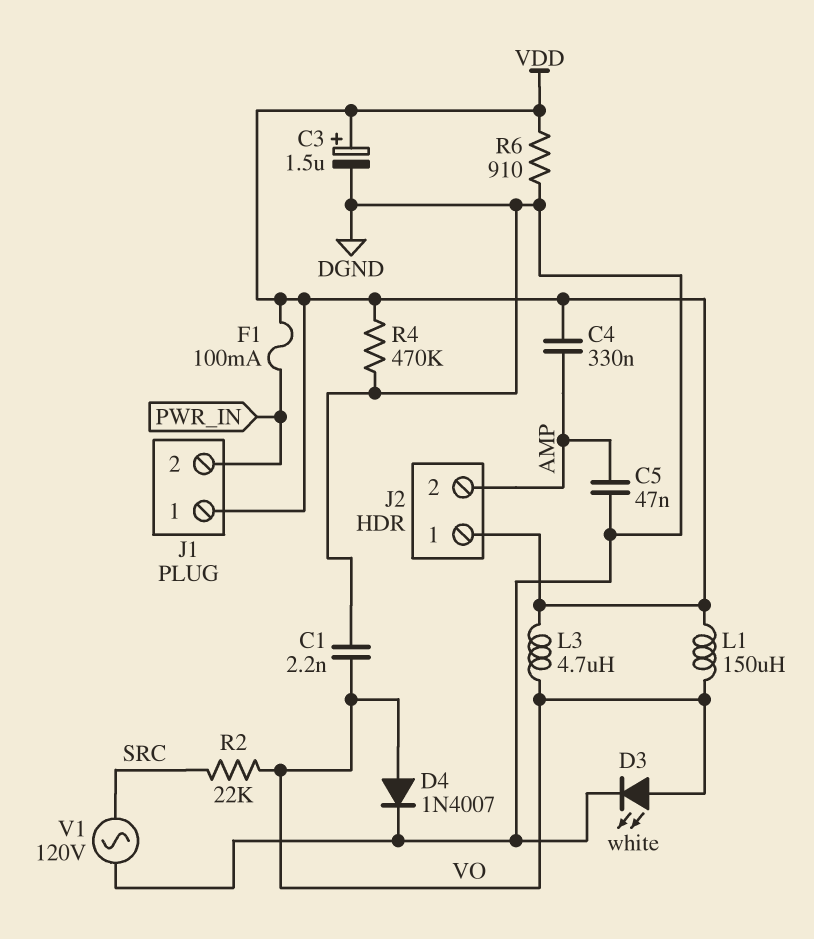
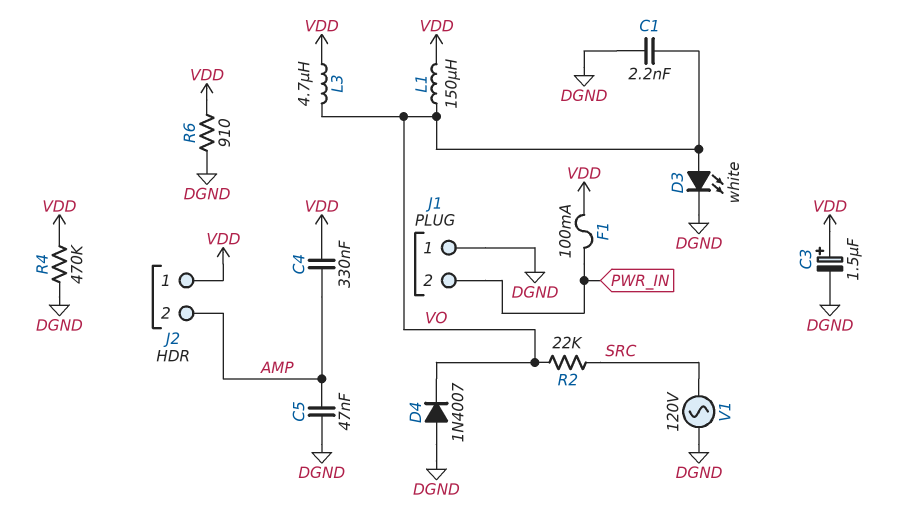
D4: diode 1N4007 (A VO, K DGND) -> diode 1N4007 (A DGND, K VO)
J1 pin 1: VDD -> DGND

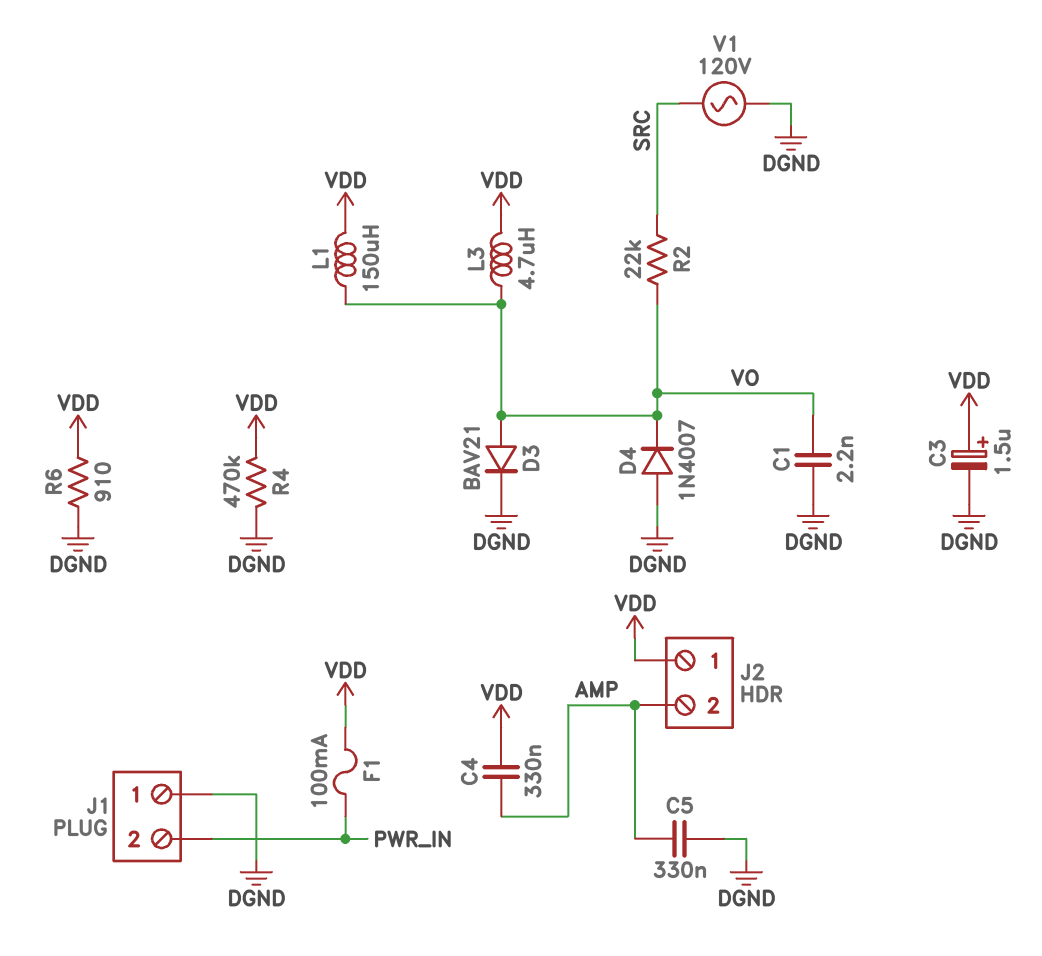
C5: 47nF (AMP, DGND) -> 330nF (AMP, DGND)
D3: LED white (A VO, K DGND) -> diode BAV21 (A VO, K DGND)

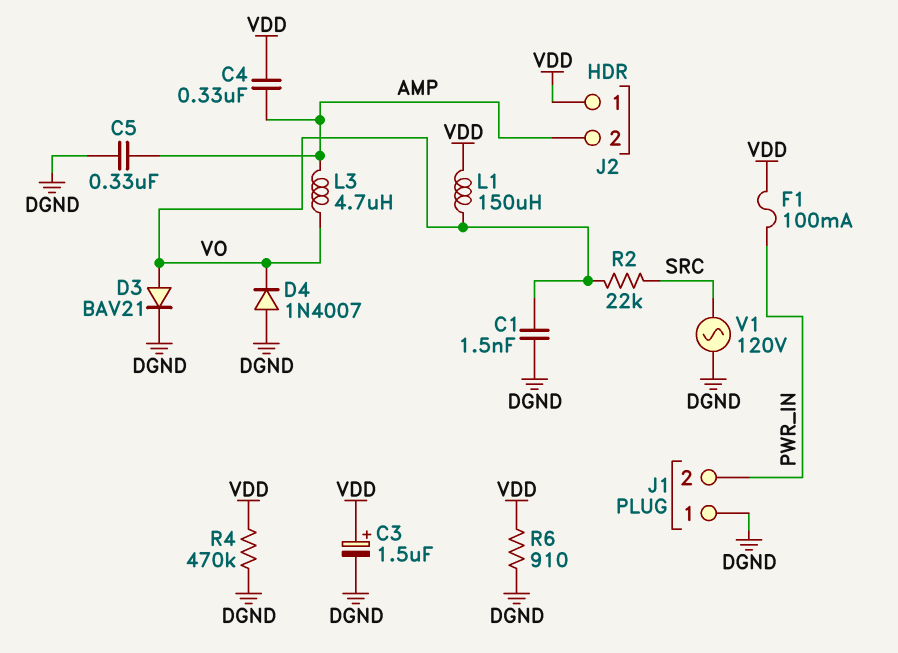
C1: 2.2nF (DGND, VO) -> 1.5nF (DGND, VO)
L3: 4.7uH (VDD, VO) -> 4.7uH (AMP, VO)

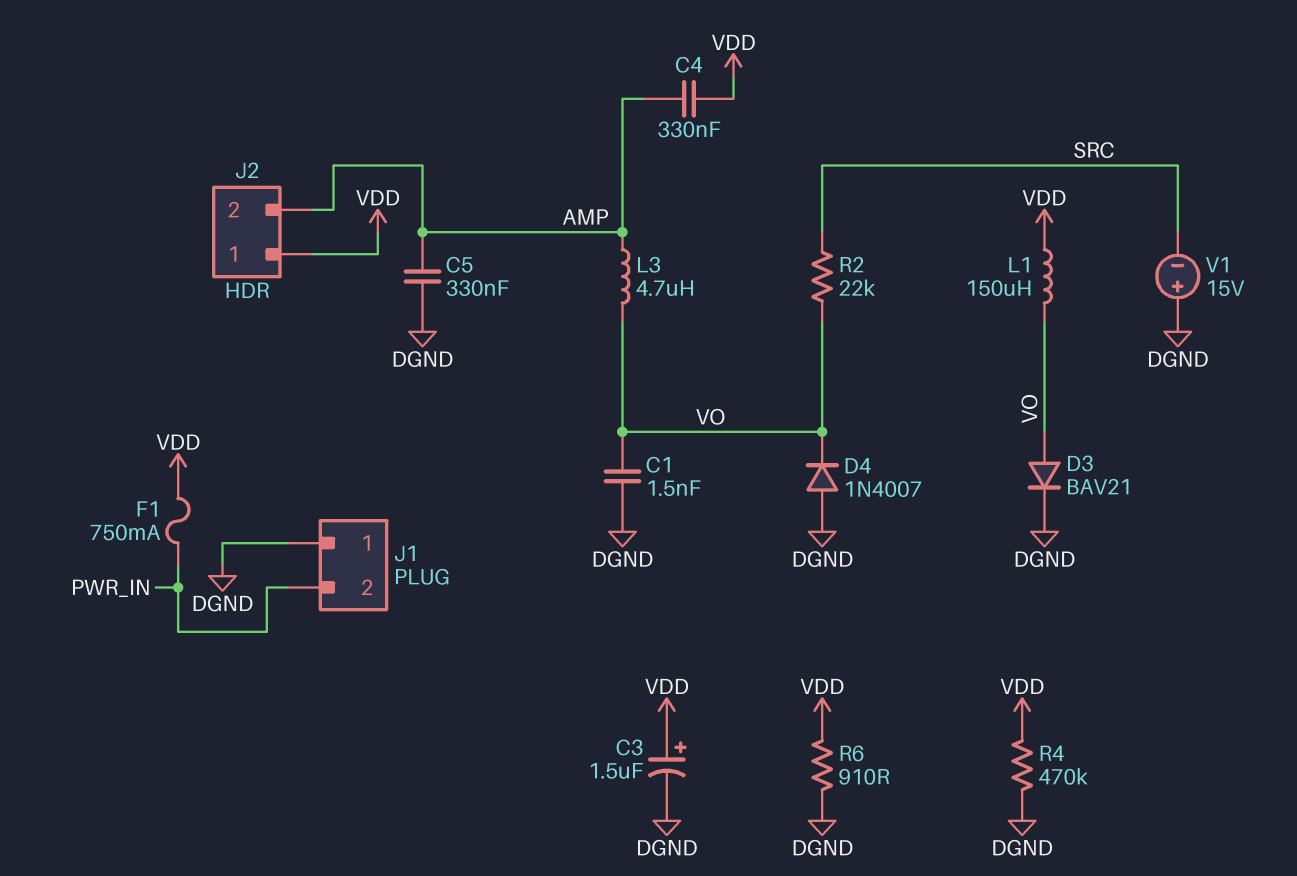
F1: 100mA (PWR_IN, VDD) -> 750mA (PWR_IN, VDD)
V1: AC 120V (DGND, SRC) -> 15V (plus DGND, minus SRC)

